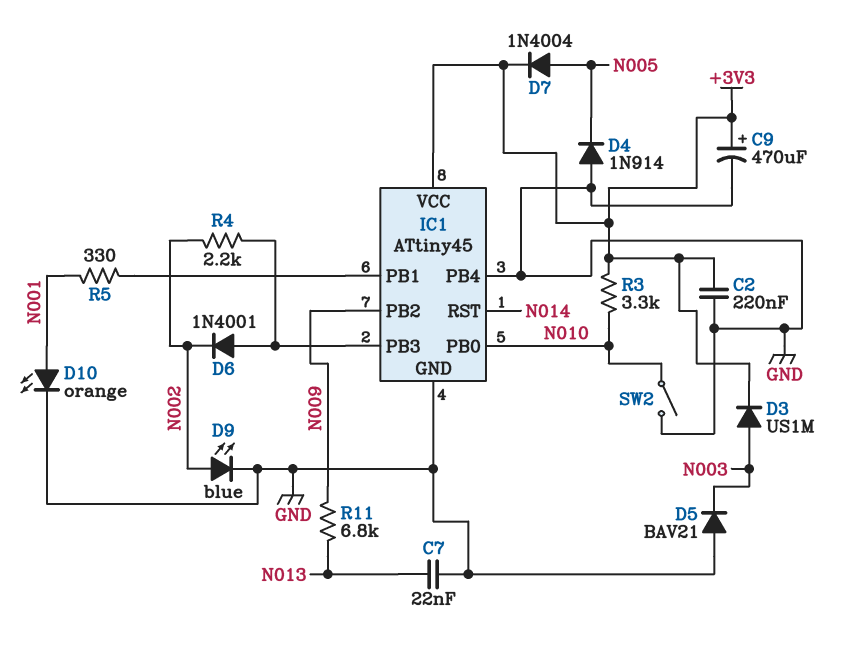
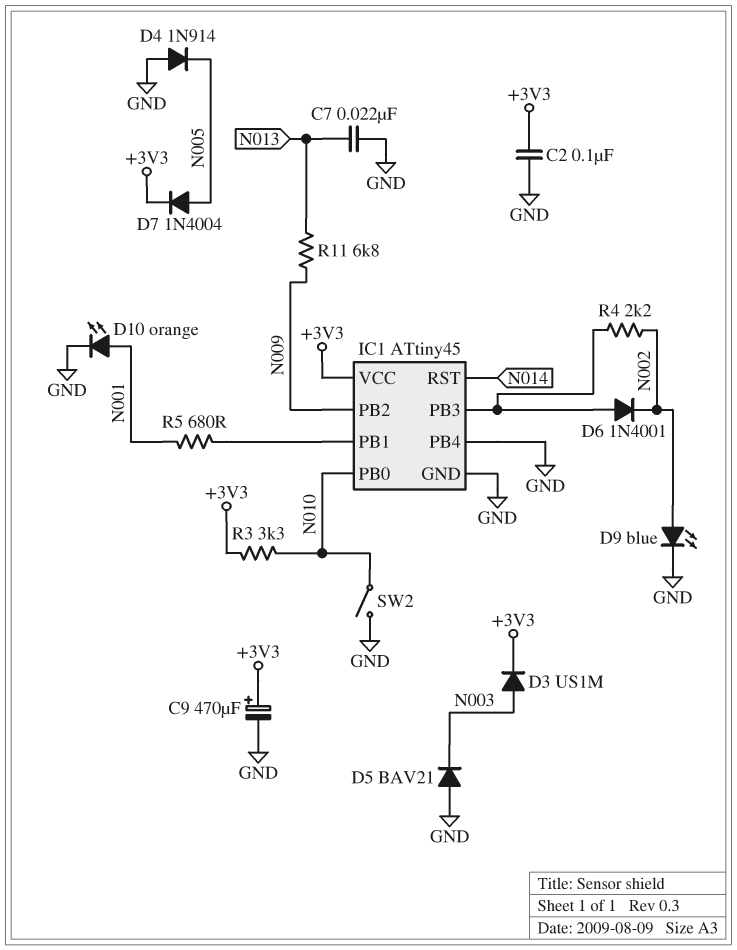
C2: 220nF (+3V3, GND) -> 100nF (+3V3, GND)
R5: 330 (IC1/PB1, N001) -> 680 (IC1/PB1, N001)

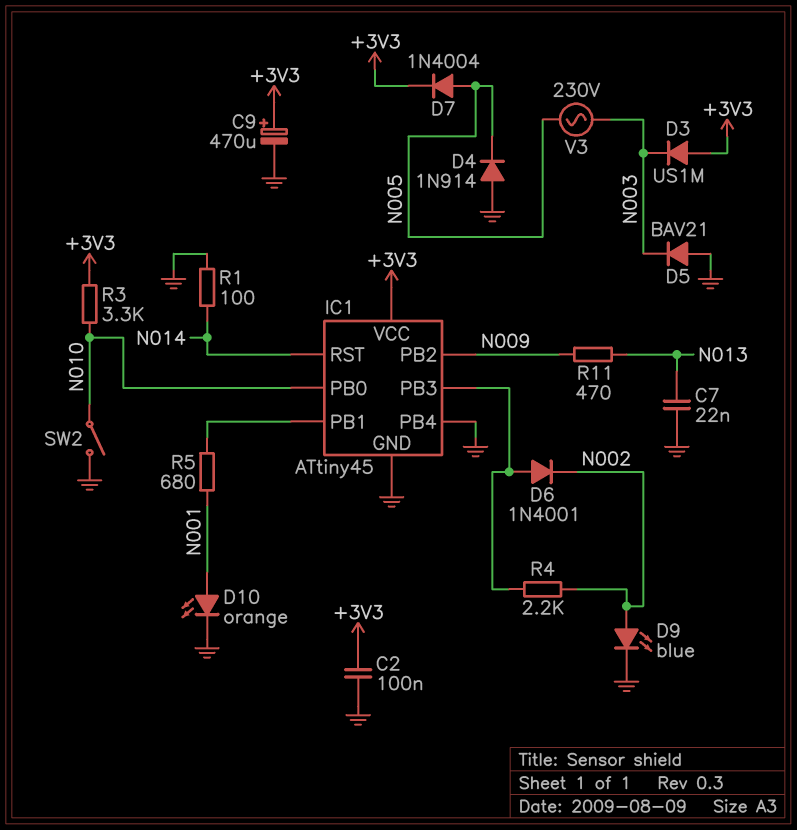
D3: diode US1M (A N003, K +3V3) -> diode US1M (A +3V3, K N003)
R1: none -> 100 (GND, N014)
R11: 6.8k (N009, N013) -> 470 (N009, N013)
V3: none -> AC 230V (N003, N005)

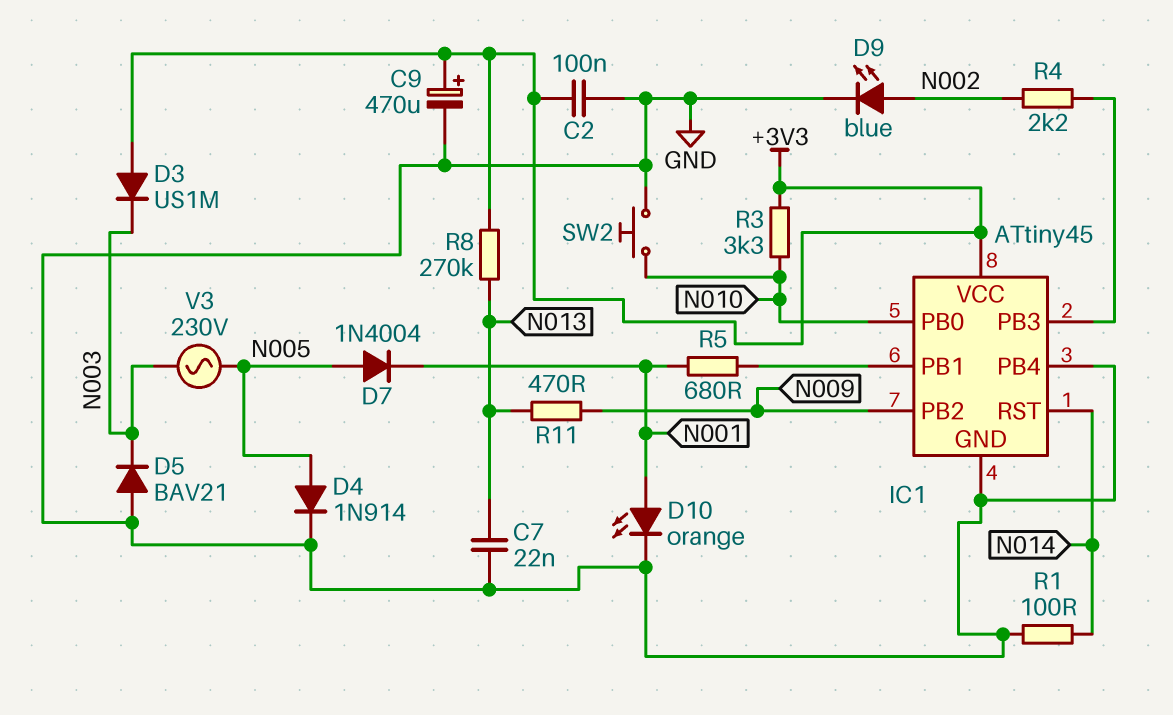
D4: diode 1N914 (A GND, K N005) -> diode 1N914 (A N005, K GND)
D6: diode 1N4001 (A IC1/PB3, K N002) -> none
D7: diode 1N4004 (A N005, K +3V3) -> diode 1N4004 (A N005, K N001)
R8: none -> 270k (+3V3, N013)
SW2: switch (GND, N010) -> button (GND, N010)

